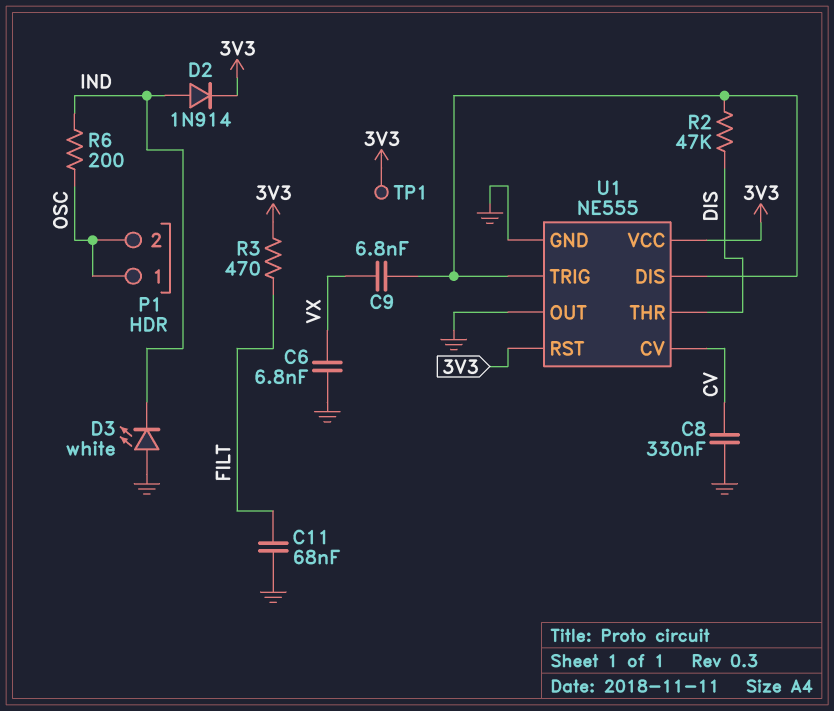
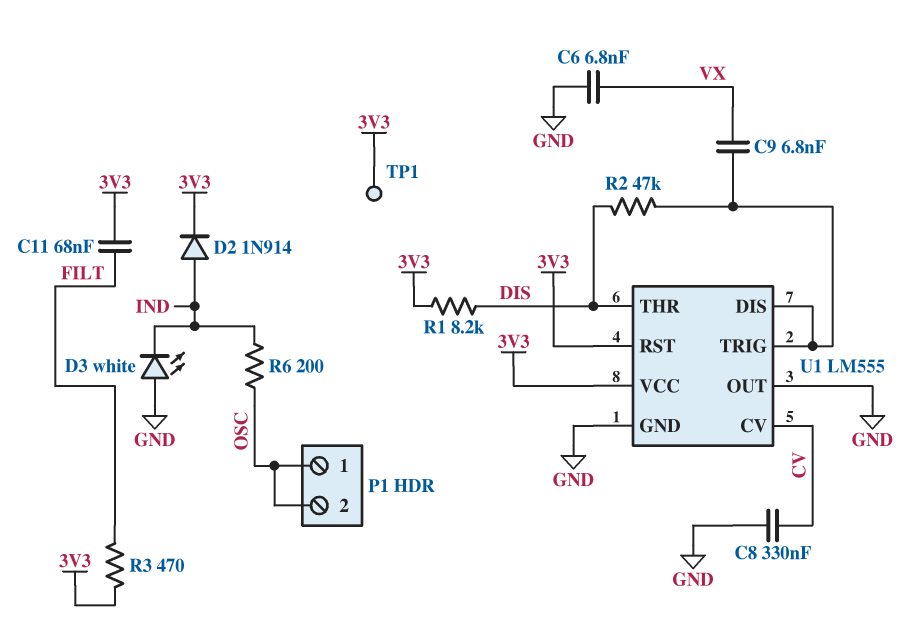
C11: 68nF (FILT, GND) -> 68nF (3V3, FILT)
R1: none -> 8.2k (3V3, DIS)
U1: NE555 -> LM555

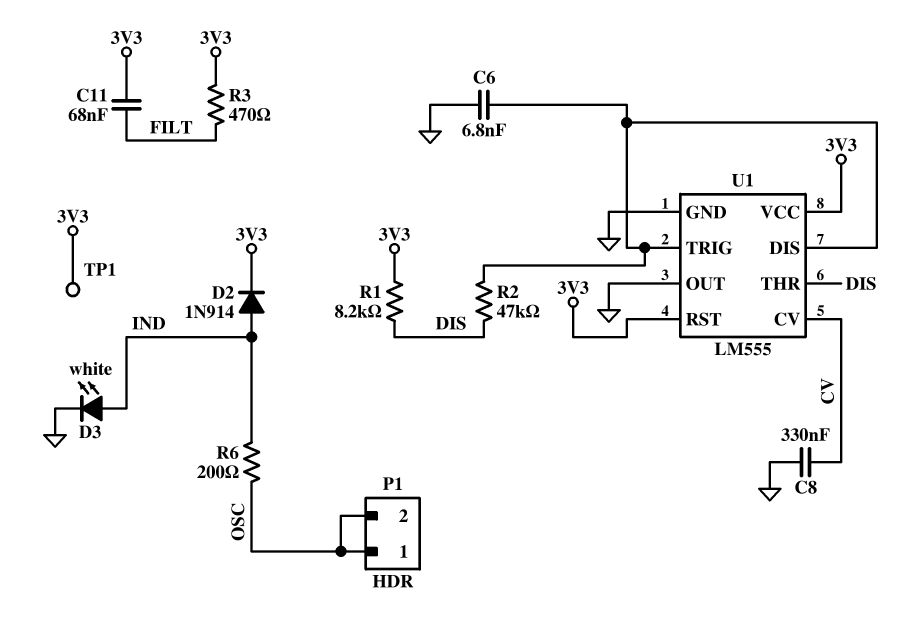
C6: 6.8nF (GND, VX) -> 6.8nF (GND, U1/DIS)
C9: 6.8nF (U1/DIS, VX) -> none
D3: LED white (A GND, K IND) -> LED white (A IND, K GND)

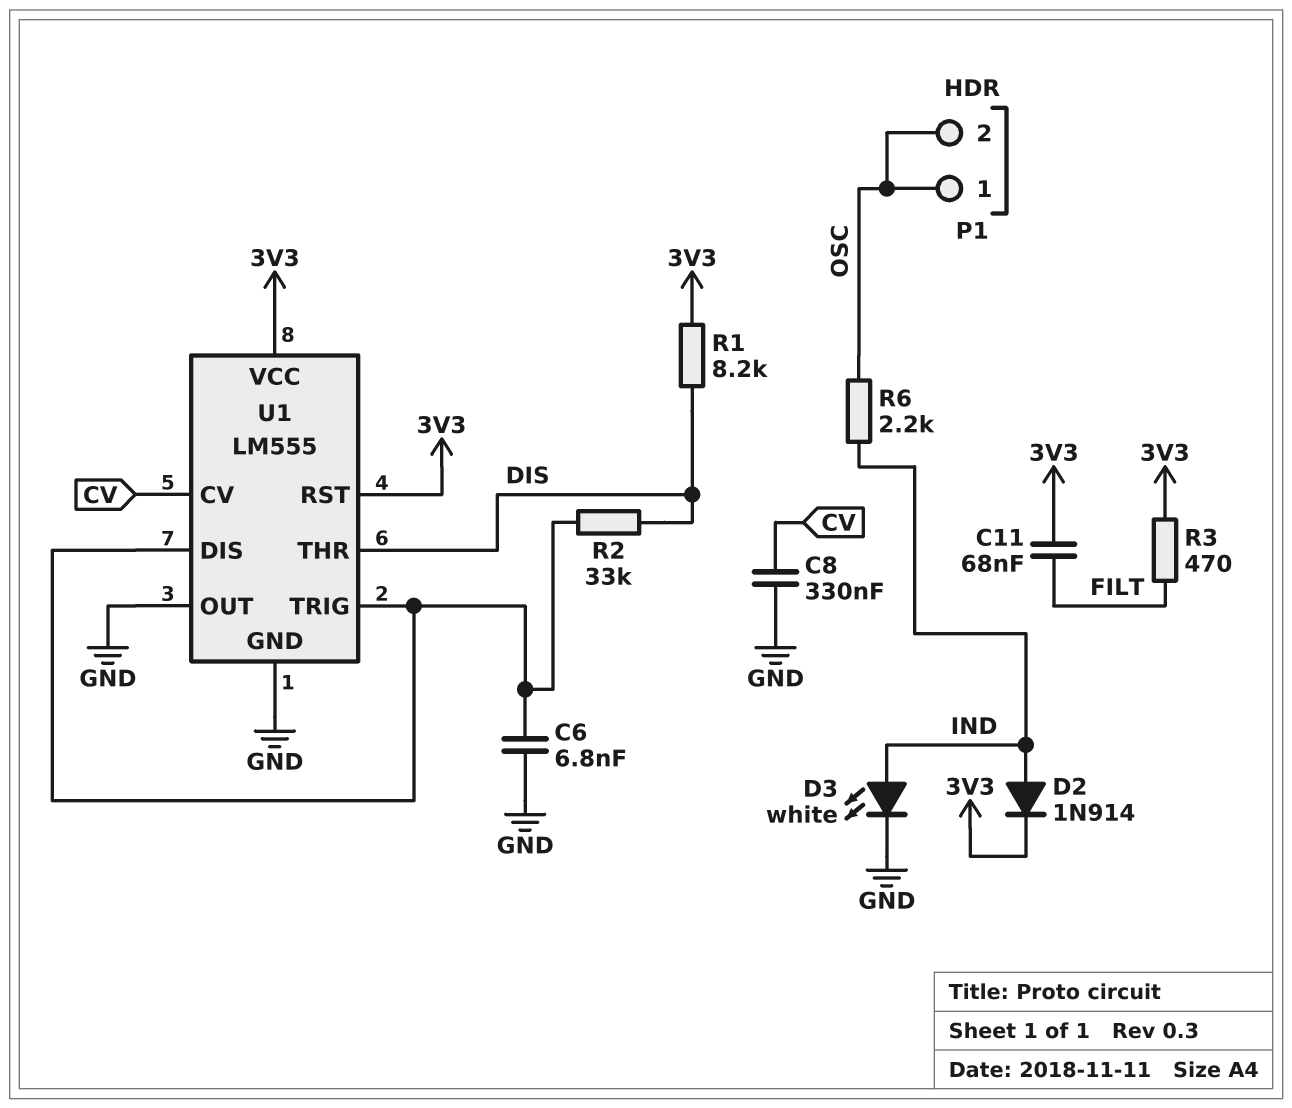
R2: 47k (DIS, U1/DIS) -> 33k (DIS, U1/DIS)
R6: 200 (IND, OSC) -> 2.2k (IND, OSC)
TP1: test point (3V3) -> none

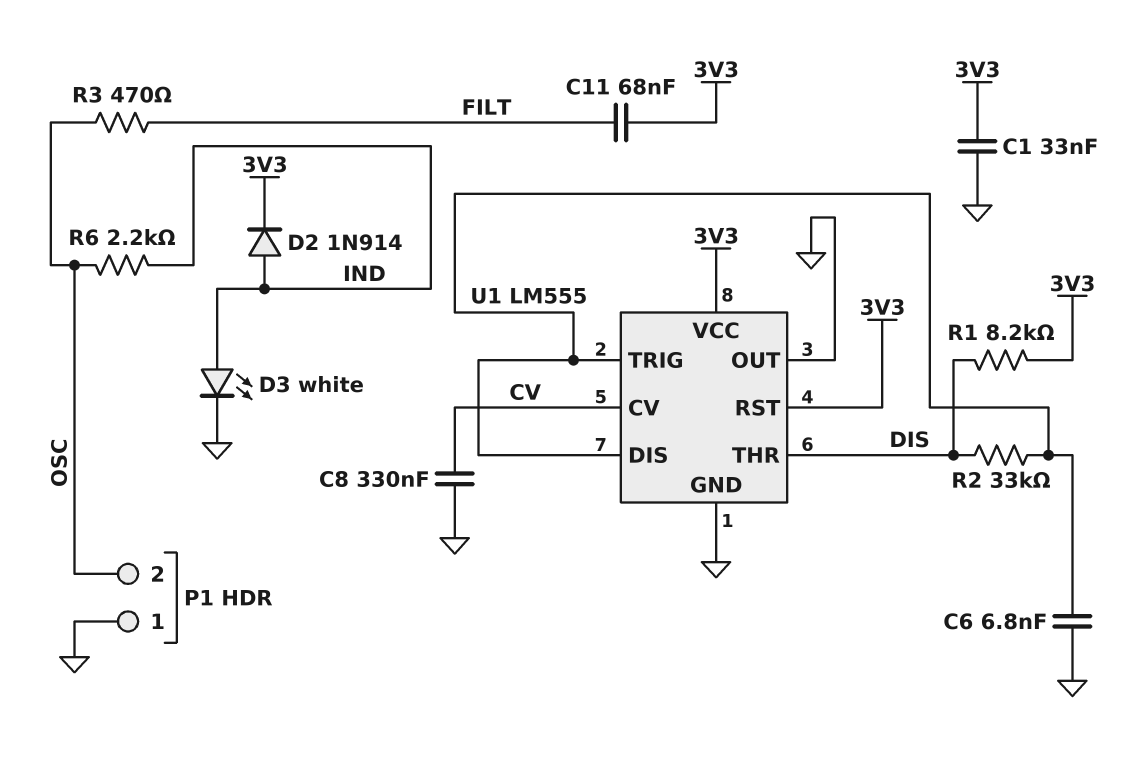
C1: none -> 33nF (3V3, GND)
P1 pin 1: OSC -> GND
R3: 470 (3V3, FILT) -> 470 (FILT, OSC)

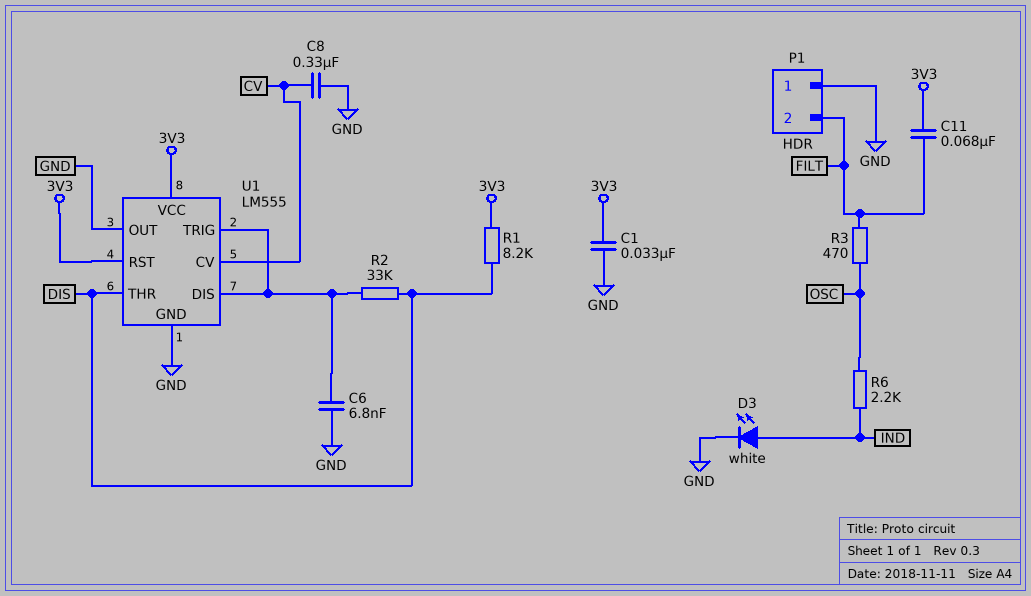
D2: diode 1N914 (A IND, K 3V3) -> none
P1 pin 2: OSC -> FILT

